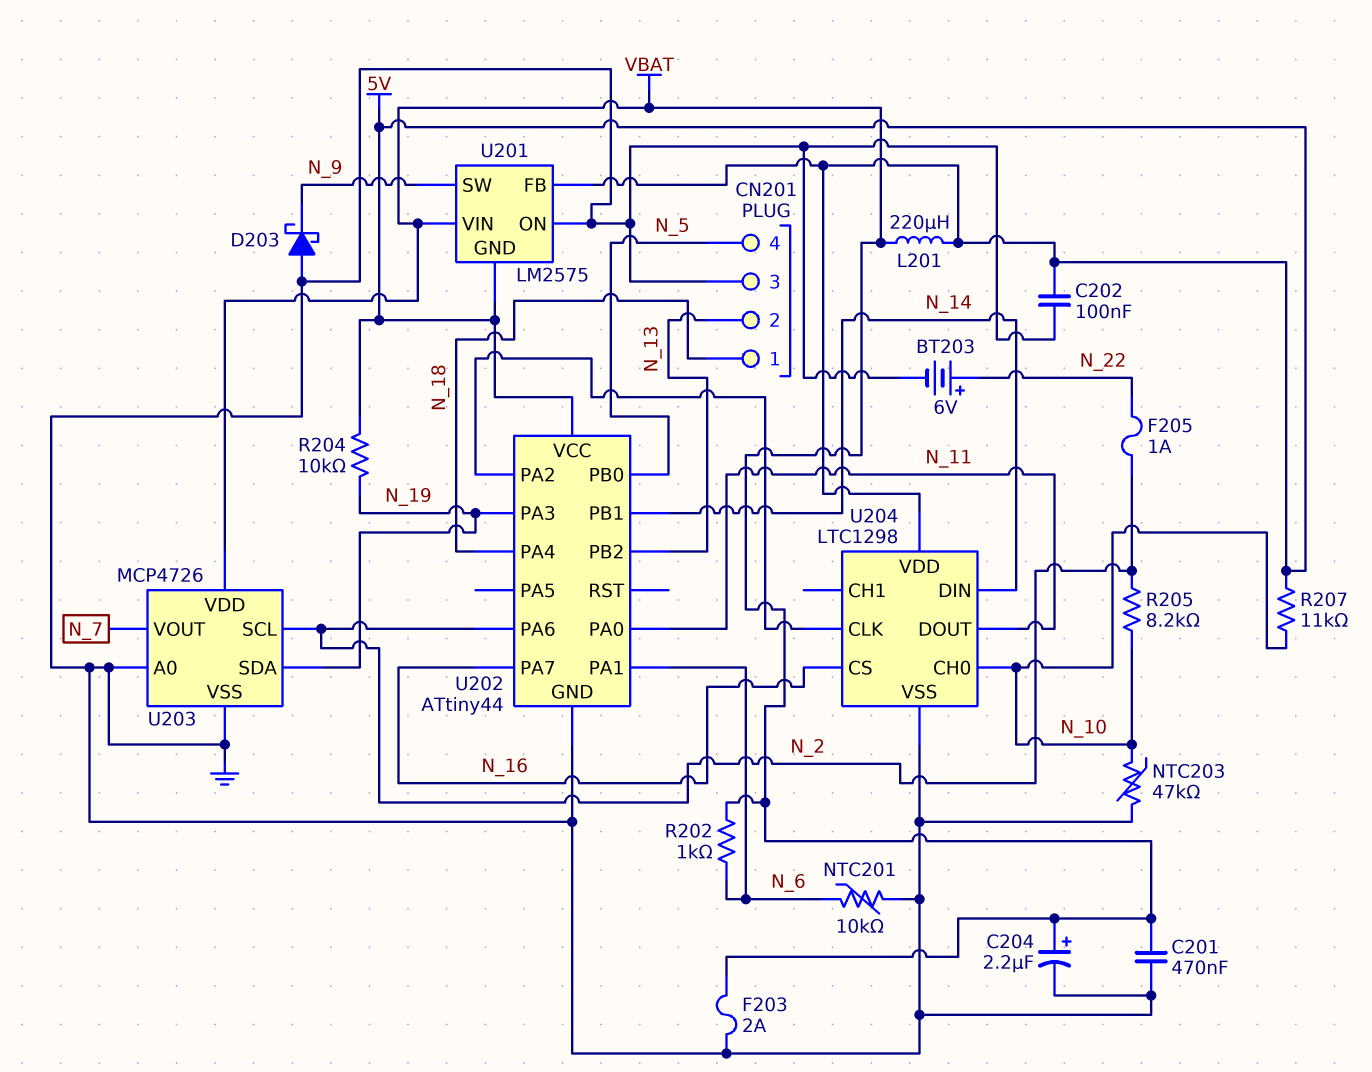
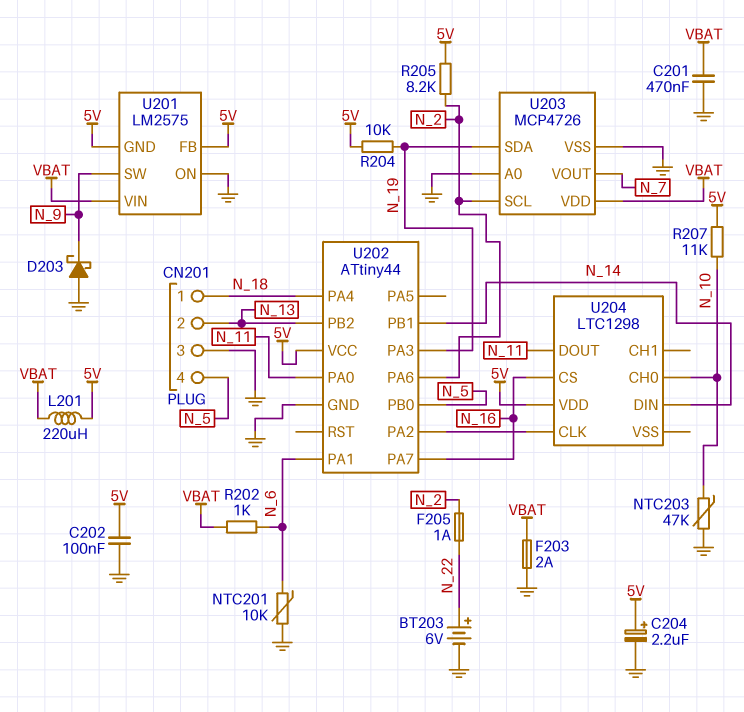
C204: 2.2uF (plus VBAT, minus GND) -> 2.2uF (plus 5V, minus GND)
R205: 8.2k (N_2, N_10) -> 8.2k (5V, N_2)
U204 pin VSS: GND -> none

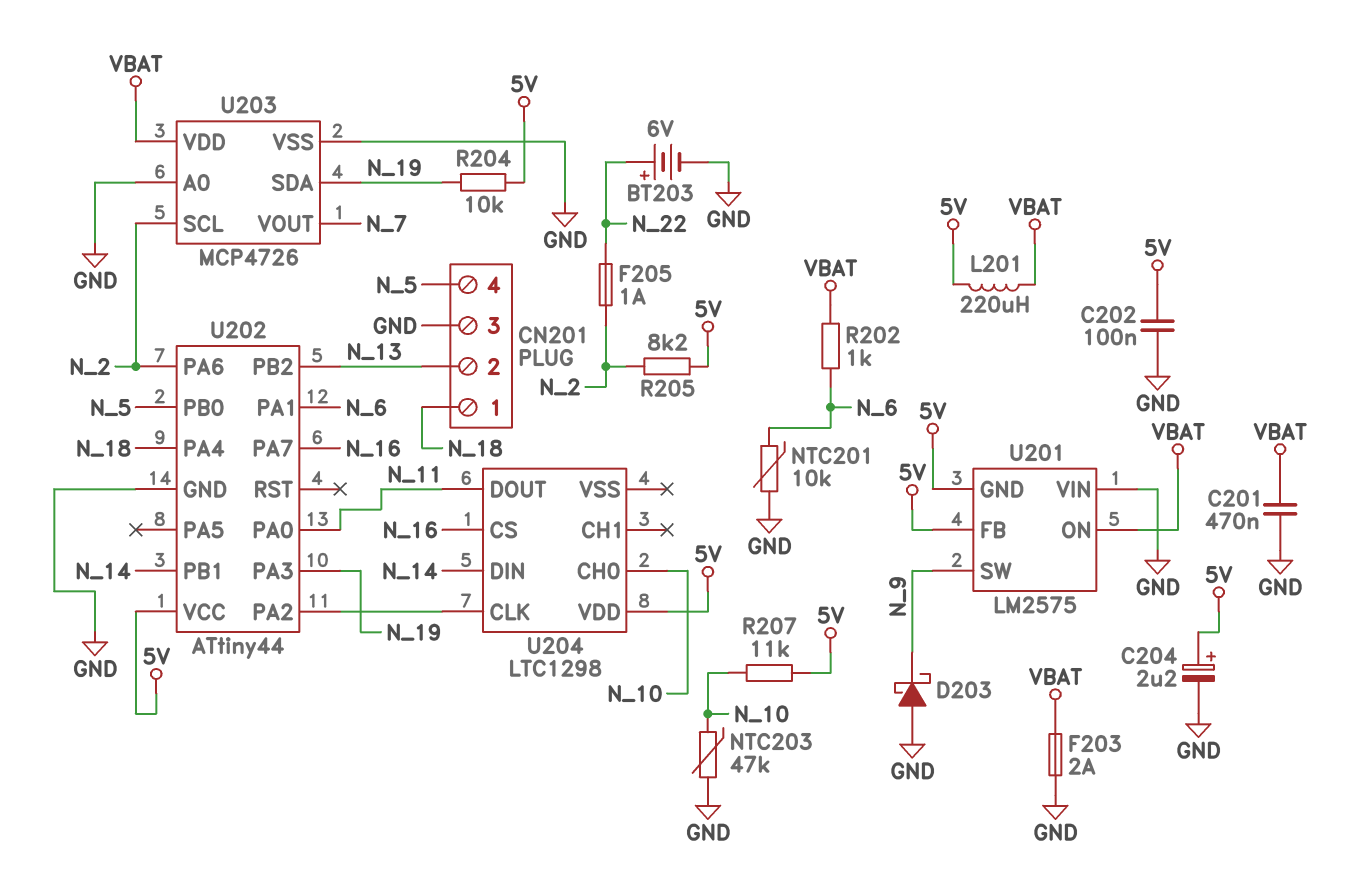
U201 pin ON: GND -> VBAT
U201 pin VIN: VBAT -> GND

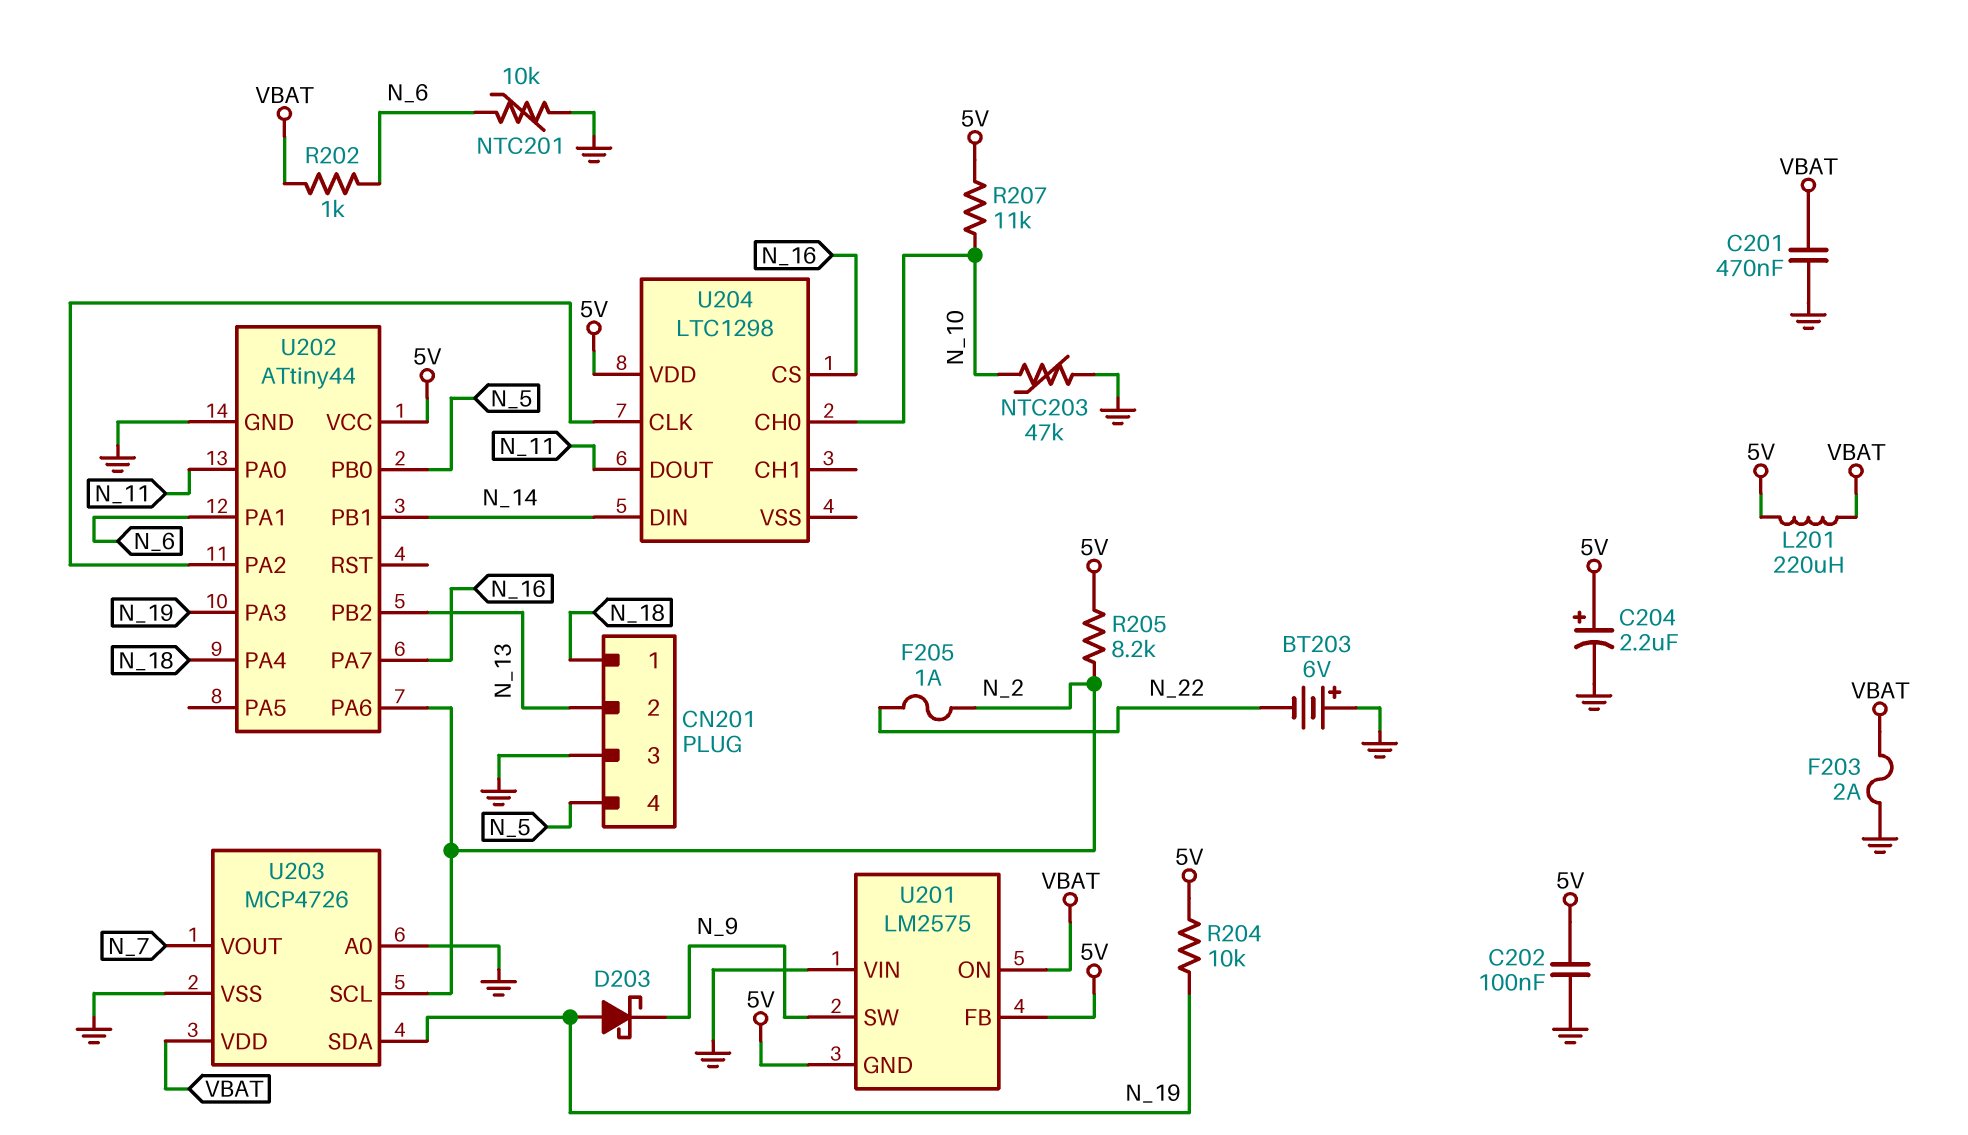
BT203: 6V (plus N_22, minus GND) -> 6V (plus GND, minus N_22)
D203: schottky (A GND, K N_9) -> schottky (A N_19, K N_9)

